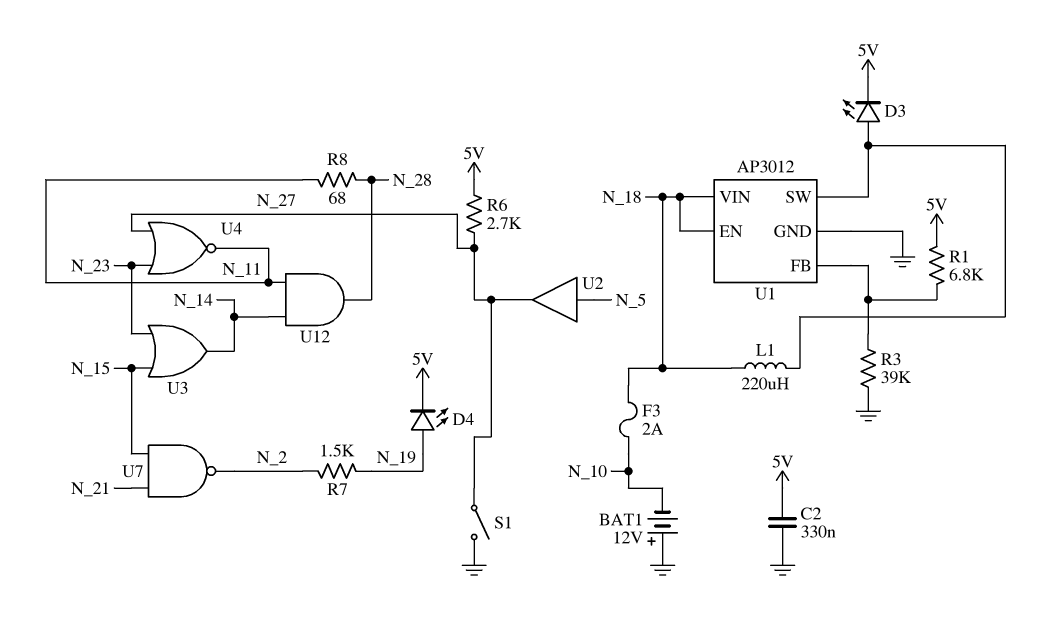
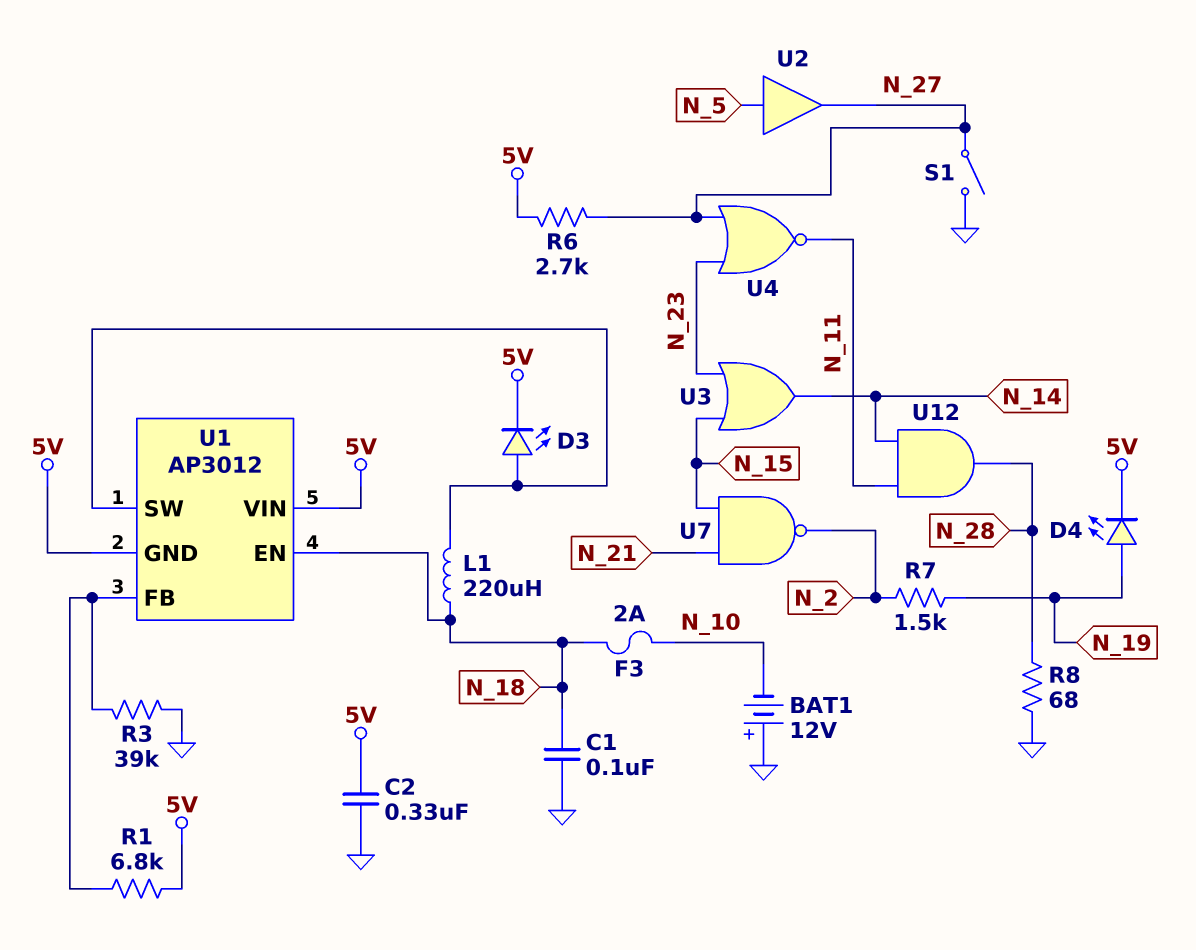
C1: none -> 100nF (GND, N_18)
R8: 68 (N_11, N_28) -> 68 (GND, N_28)
U1 pin GND: GND -> 5V
U1 pin VIN: N_18 -> 5V

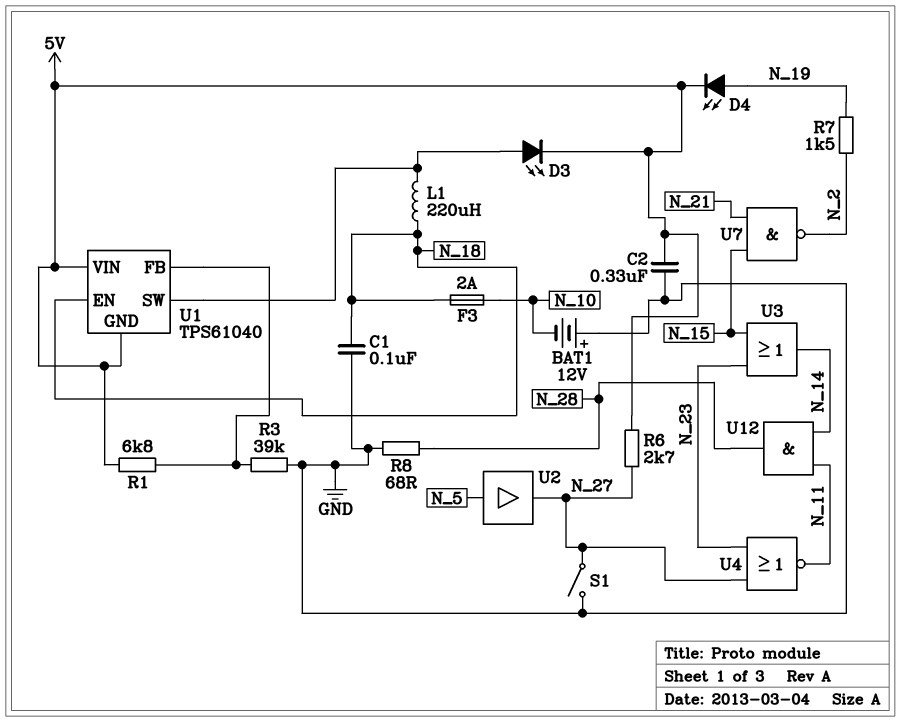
U1: AP3012 -> TPS61040

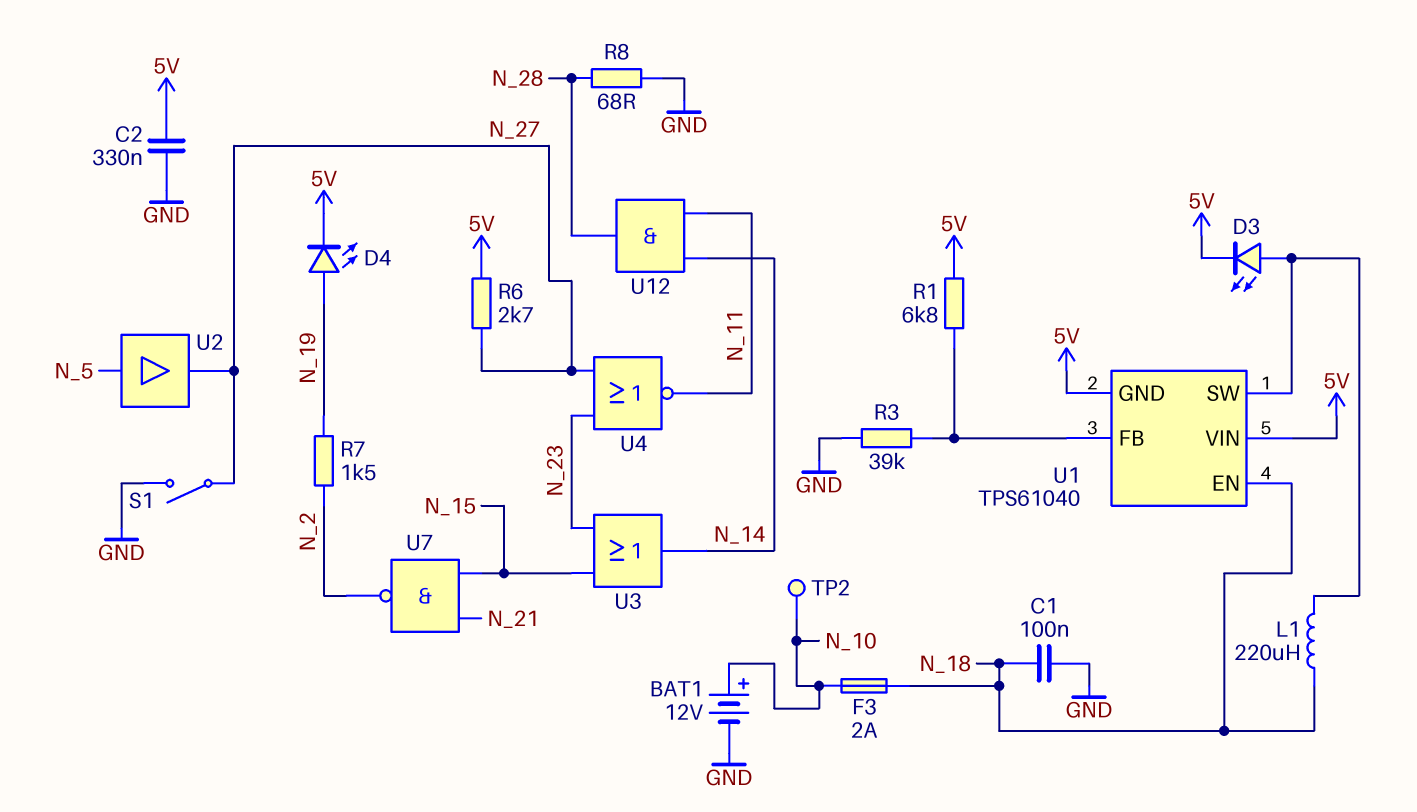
BAT1: 12V (plus GND, minus N_10) -> 12V (plus N_10, minus GND)
TP2: none -> test point (N_10)

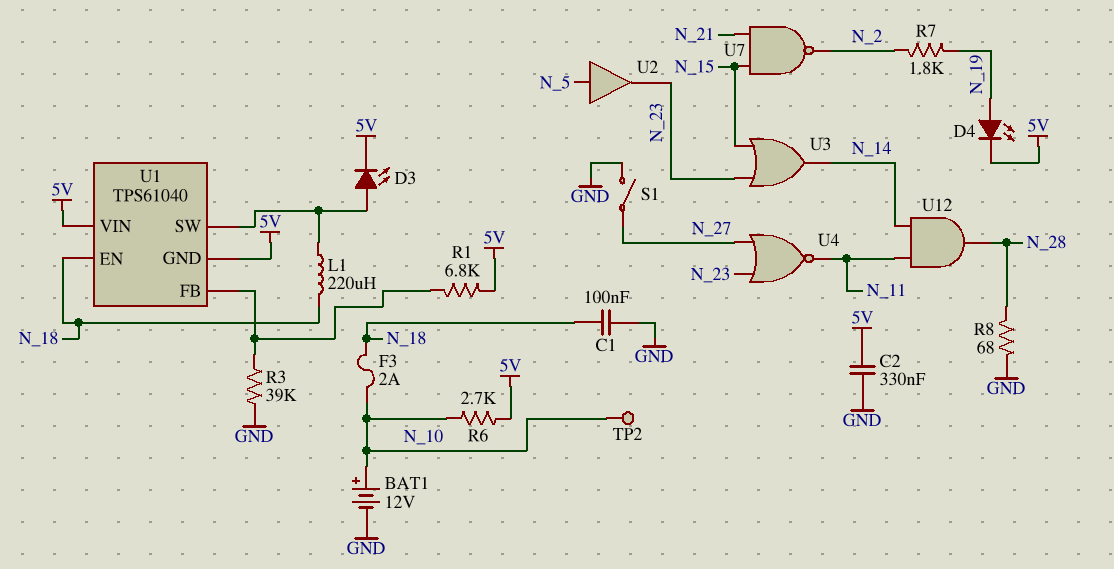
R6: 2.7k (5V, N_27) -> 2.7k (5V, N_10)
R7: 1.5k (N_2, N_19) -> 1.8k (N_2, N_19)
U2: buffer (in N_5, out N_27) -> buffer (in N_5, out N_23)

